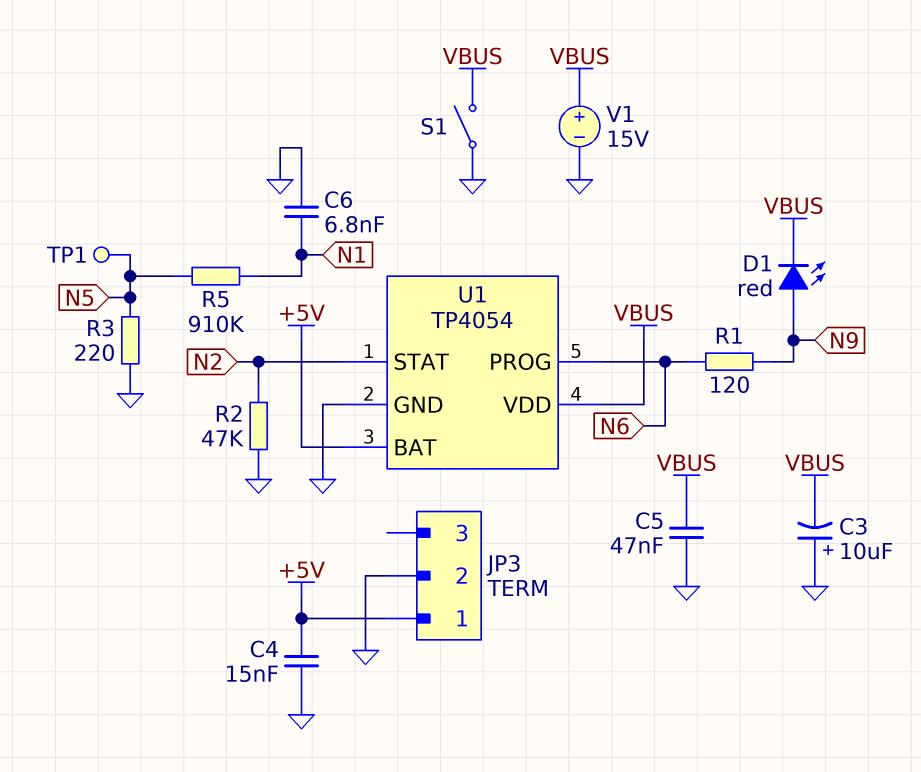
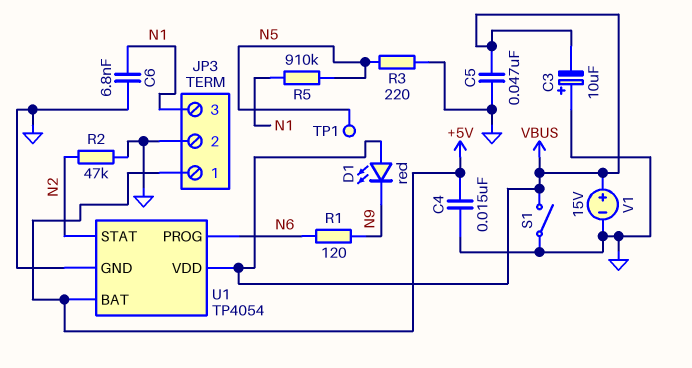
D1: LED red (A N9, K VBUS) -> LED red (A VBUS, K N9)
JP3 pin 3: none -> N1

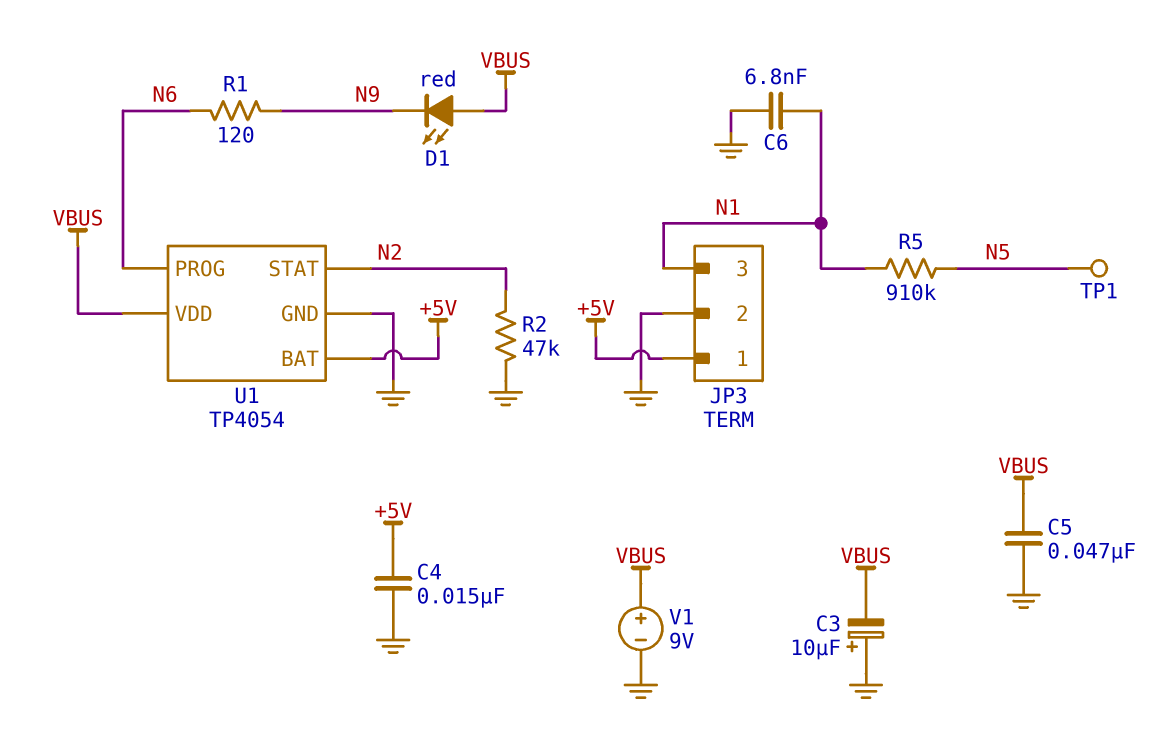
R3: 220 (GND, N5) -> none
S1: switch (GND, VBUS) -> none
V1: 15V (plus VBUS, minus GND) -> 9V (plus VBUS, minus GND)

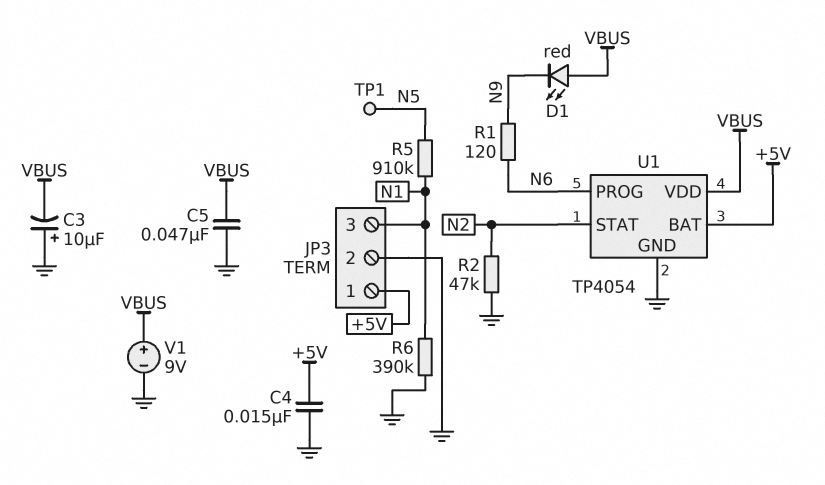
C6: 6.8nF (GND, N1) -> none
R6: none -> 390k (GND, N1)

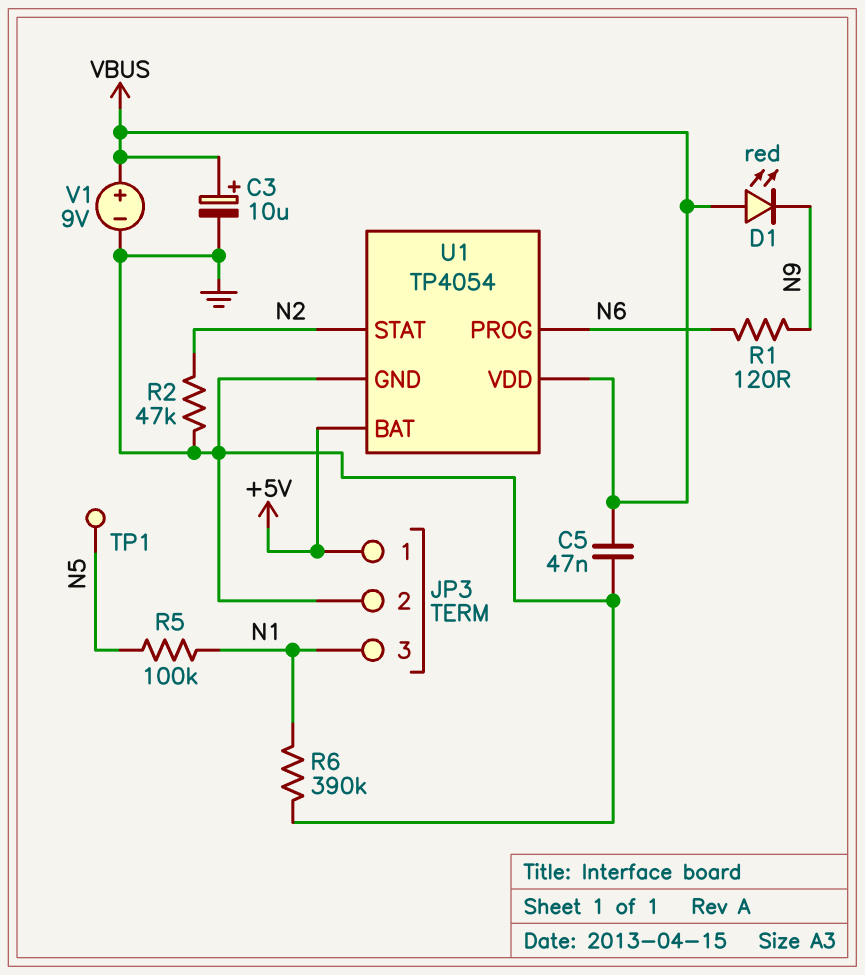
C3: 10uF (plus GND, minus VBUS) -> 10uF (plus VBUS, minus GND)
C4: 15nF (+5V, GND) -> none
R5: 910k (N1, N5) -> 100k (N1, N5)

